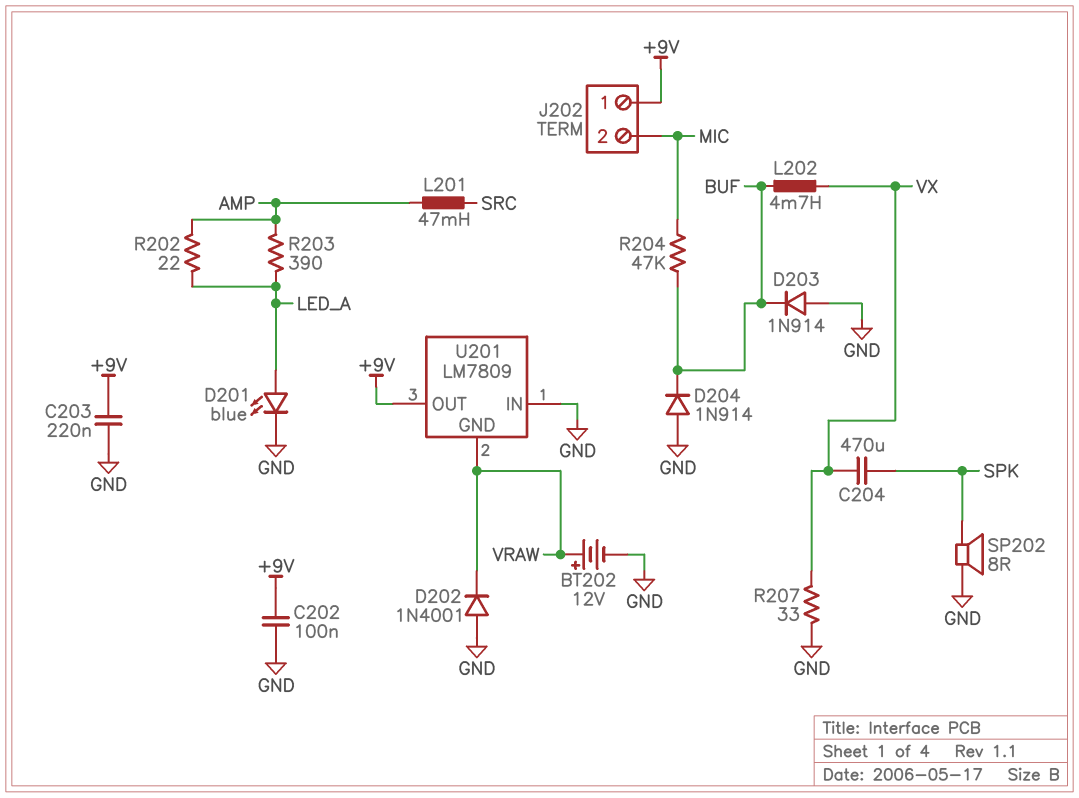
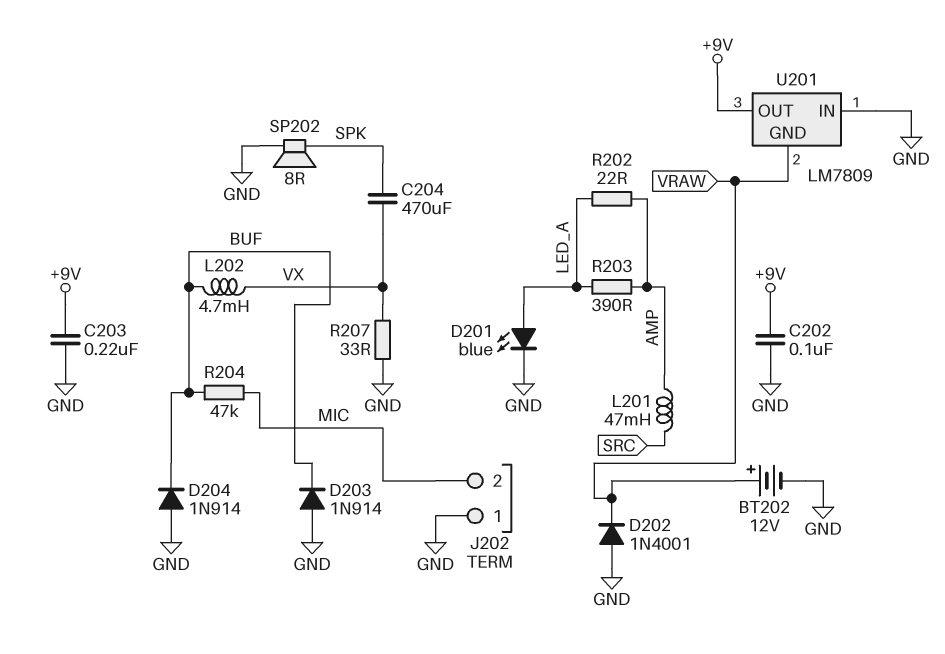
J202 pin 1: +9V -> GND

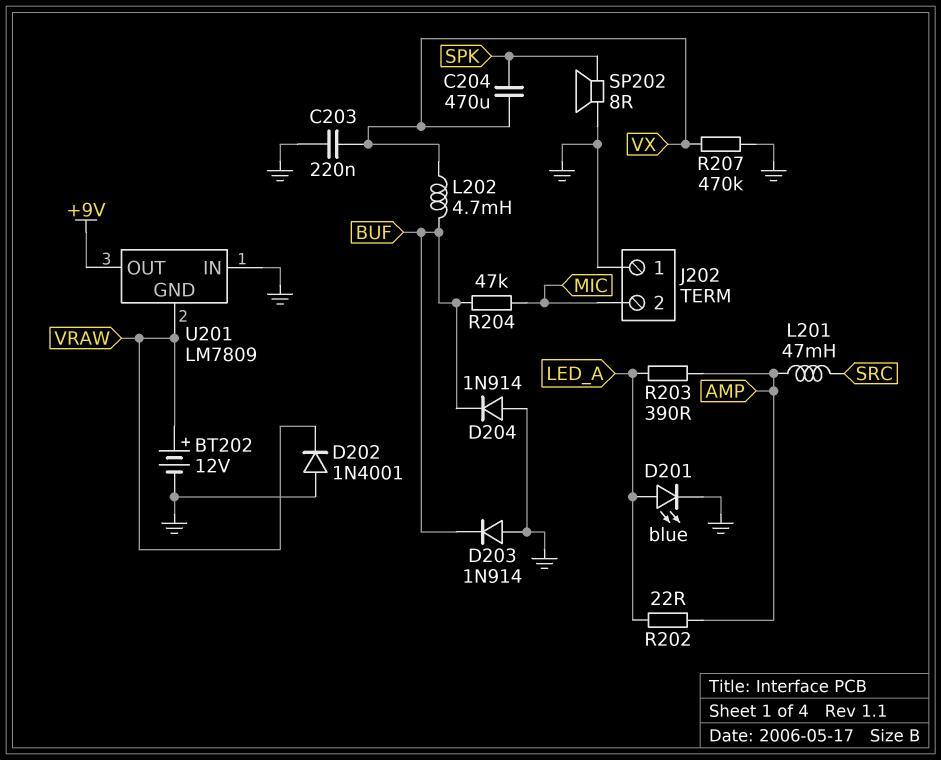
C202: 100nF (+9V, GND) -> none
C203: 220nF (+9V, GND) -> 220nF (GND, VX)
R207: 33 (GND, VX) -> 470k (GND, VX)

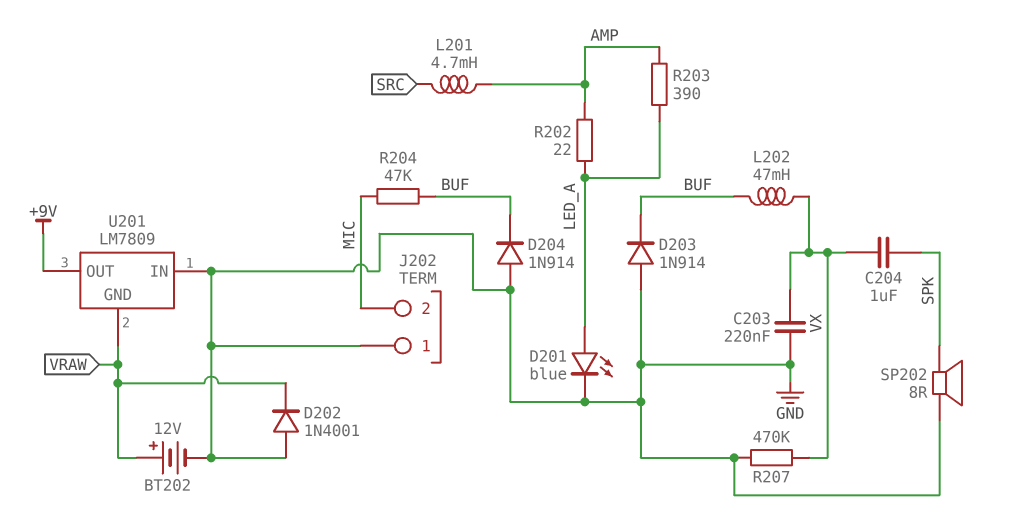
C204: 470uF (SPK, VX) -> 1uF (SPK, VX)
L201: 47mH (AMP, SRC) -> 4.7mH (AMP, SRC)
L202: 4.7mH (BUF, VX) -> 47mH (BUF, VX)

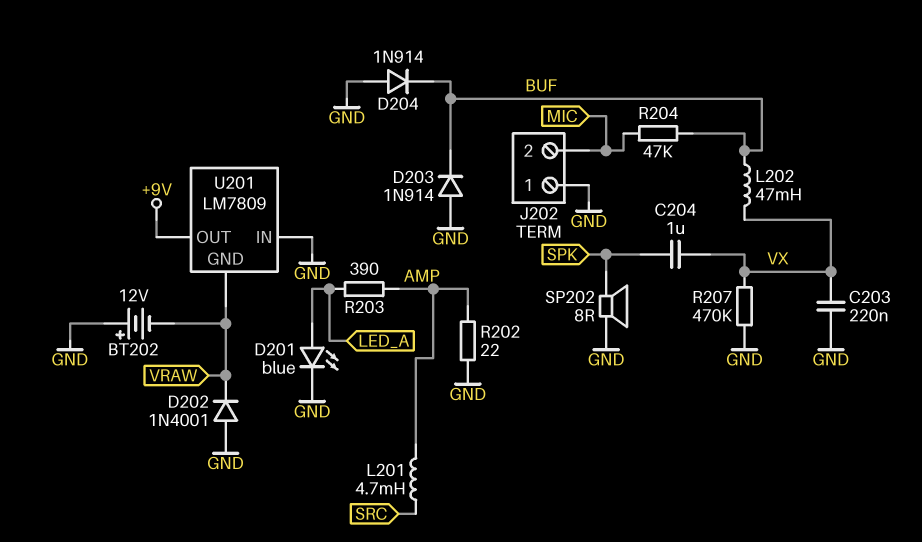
BT202: 12V (plus VRAW, minus GND) -> 12V (plus GND, minus VRAW)
R202: 22 (AMP, LED_A) -> 22 (AMP, GND)

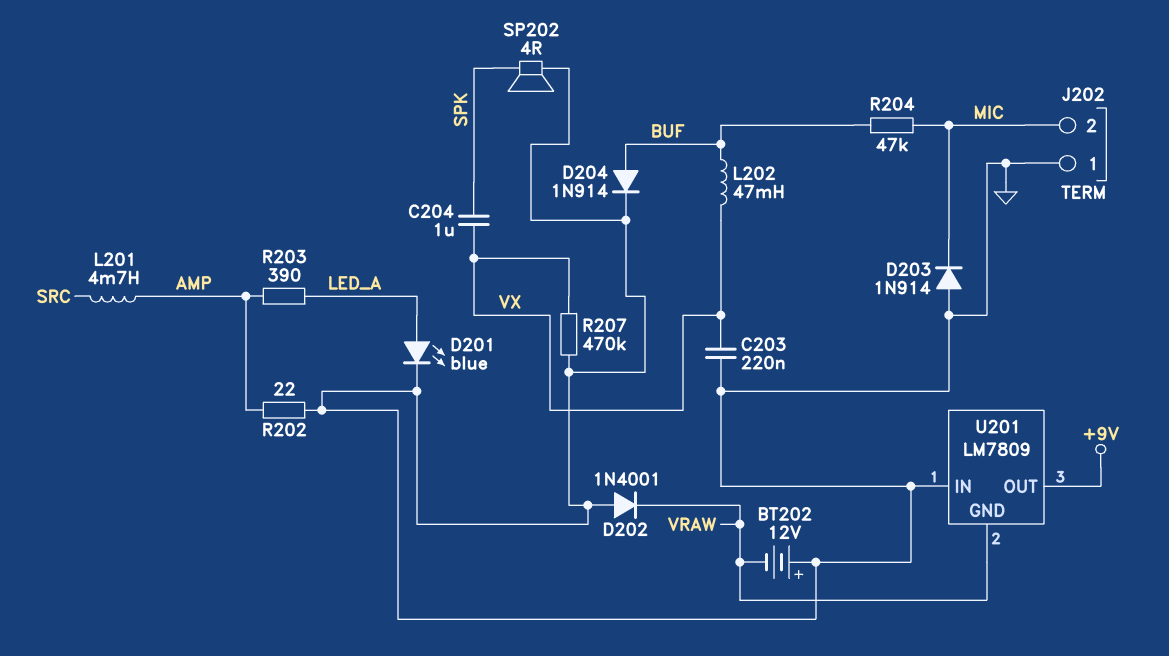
D203: diode 1N914 (A GND, K BUF) -> diode 1N914 (A GND, K MIC)
D204: diode 1N914 (A GND, K BUF) -> diode 1N914 (A BUF, K GND)
SP202: speaker 8R (GND, SPK) -> speaker 4R (GND, SPK)

